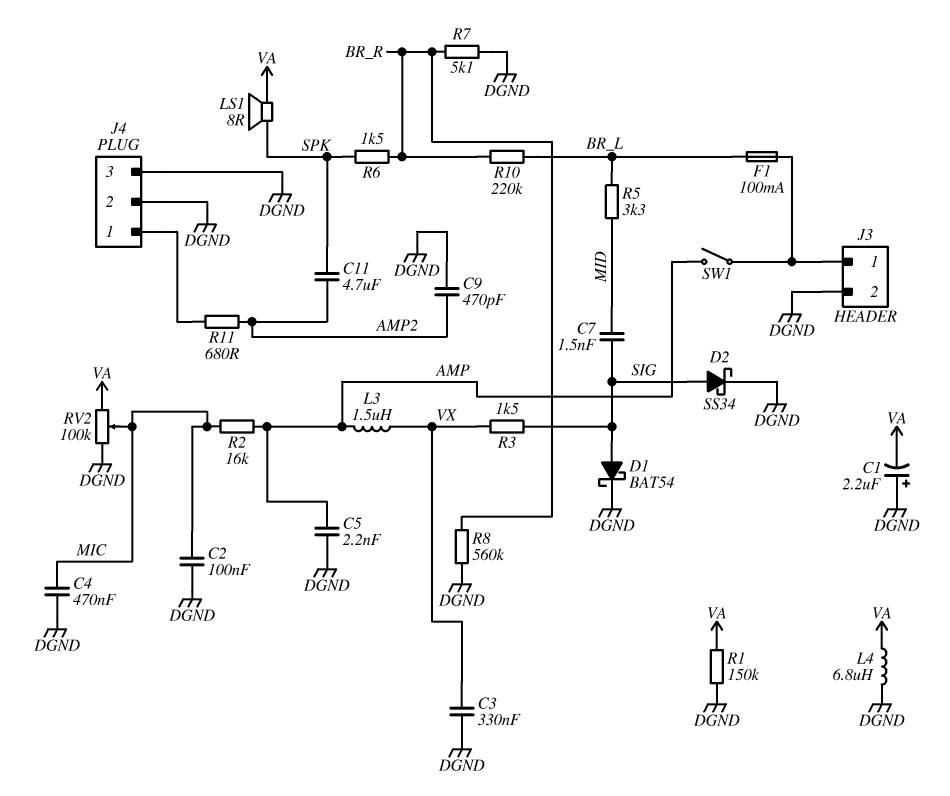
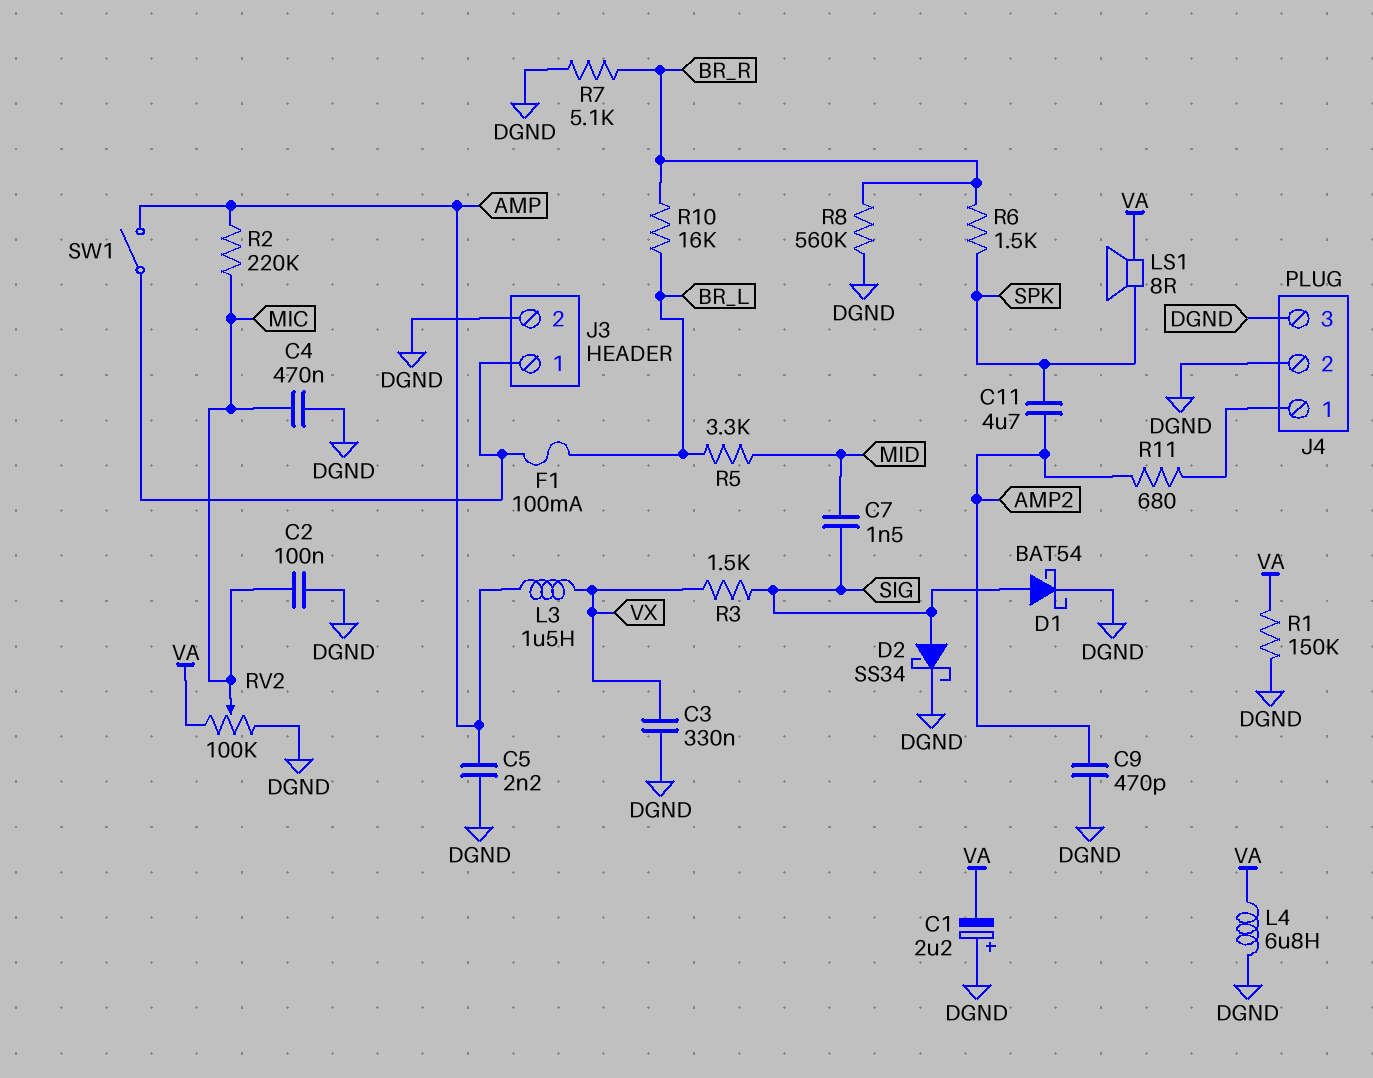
R2: 16k (AMP, MIC) -> 220k (AMP, MIC)
R10: 220k (BR_L, BR_R) -> 16k (BR_L, BR_R)

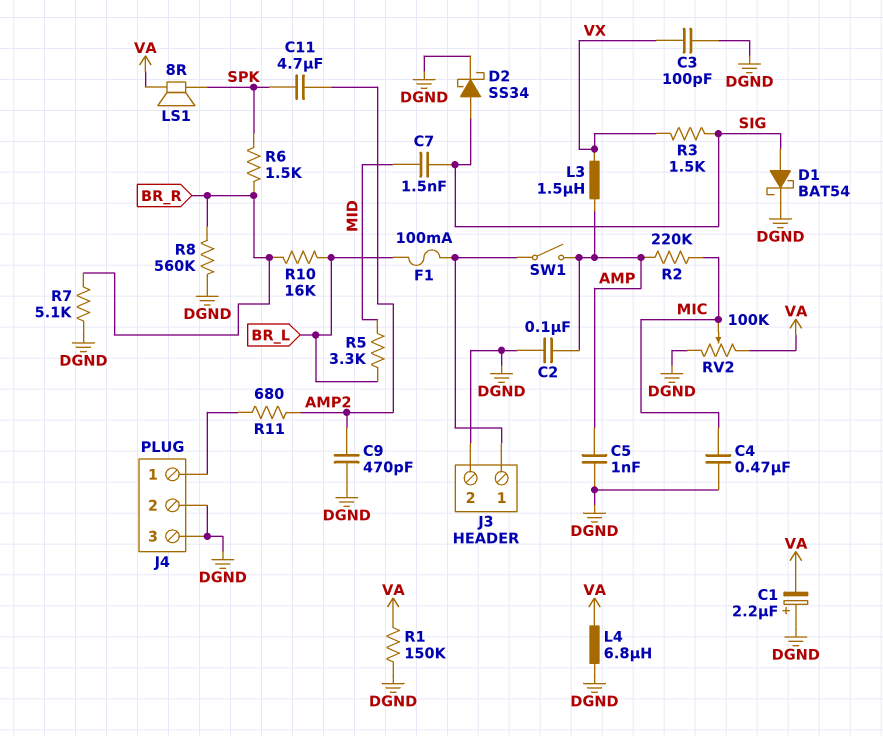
C2: 100nF (DGND, MIC) -> 100nF (AMP, DGND)
C3: 330nF (DGND, VX) -> 100pF (DGND, VX)
C5: 2.2nF (AMP, DGND) -> 1nF (AMP, DGND)

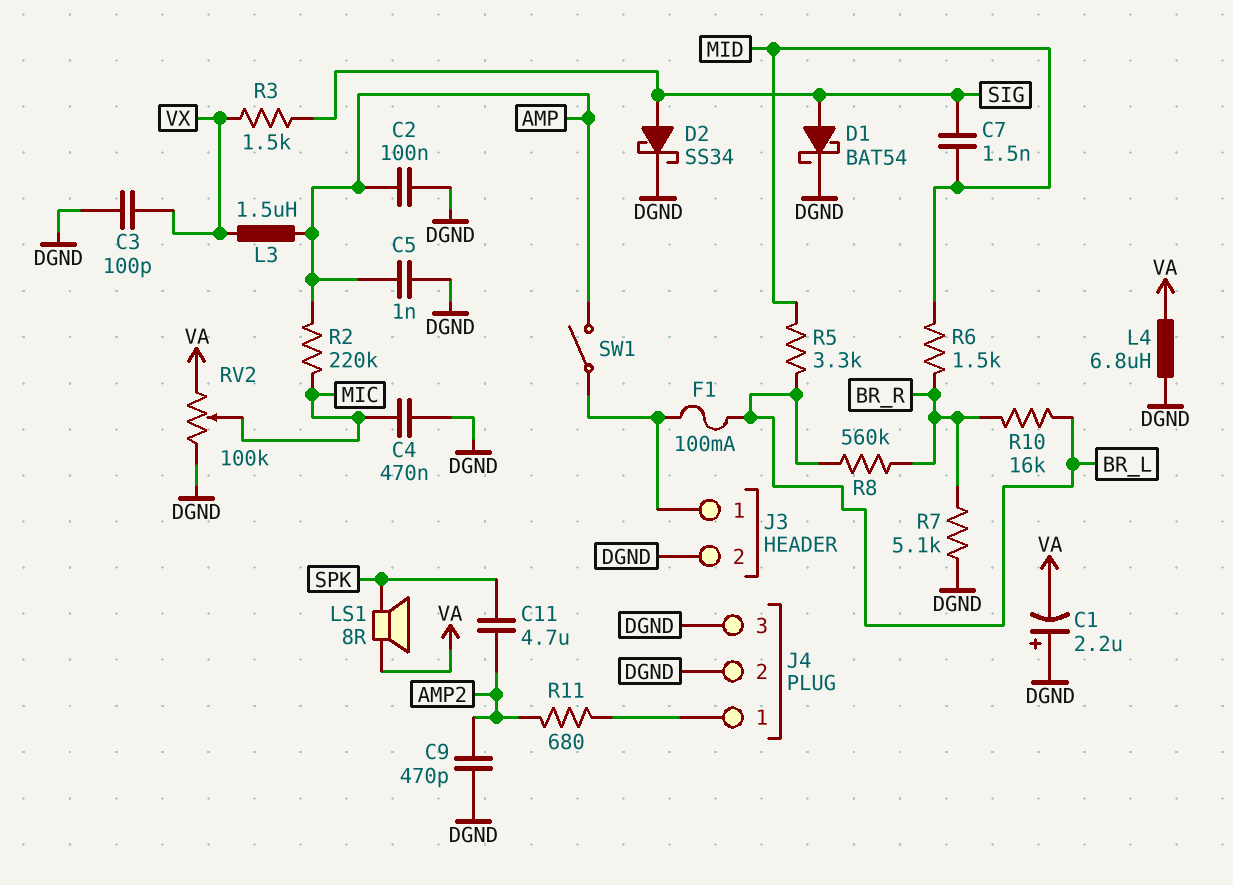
R1: 150k (DGND, VA) -> none
R6: 1.5k (BR_R, SPK) -> 1.5k (BR_R, MID)
R8: 560k (BR_R, DGND) -> 560k (BR_L, BR_R)

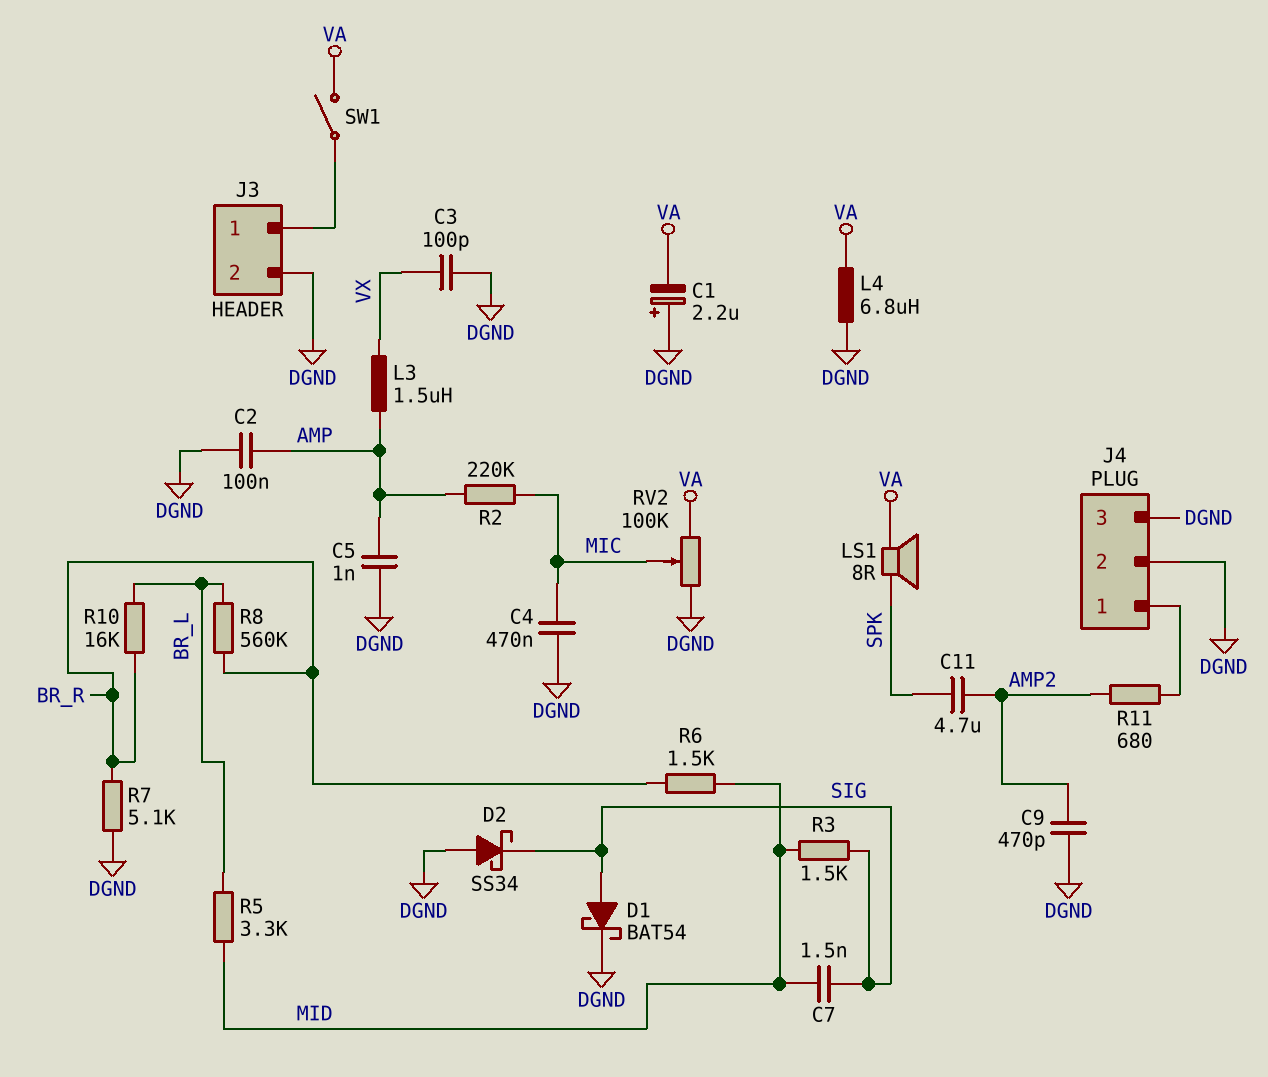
D2: schottky SS34 (A SIG, K DGND) -> schottky SS34 (A DGND, K SIG)
F1: 100mA (BR_L, J3/1) -> none
R3: 1.5k (SIG, VX) -> 1.5k (MID, SIG)
SW1: switch (AMP, J3/1) -> switch (J3/1, VA)

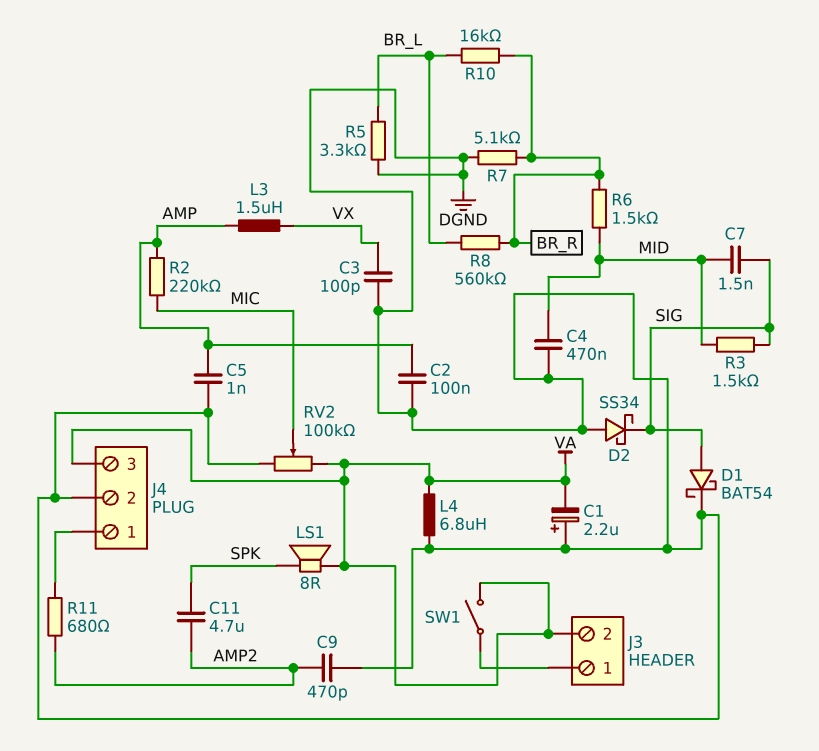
C4: 470nF (DGND, MIC) -> 470nF (DGND, MID)
J3 pin 2: DGND -> VA
J4 pin 3: DGND -> VA
R5: 3.3k (BR_L, MID) -> 3.3k (BR_L, DGND)

